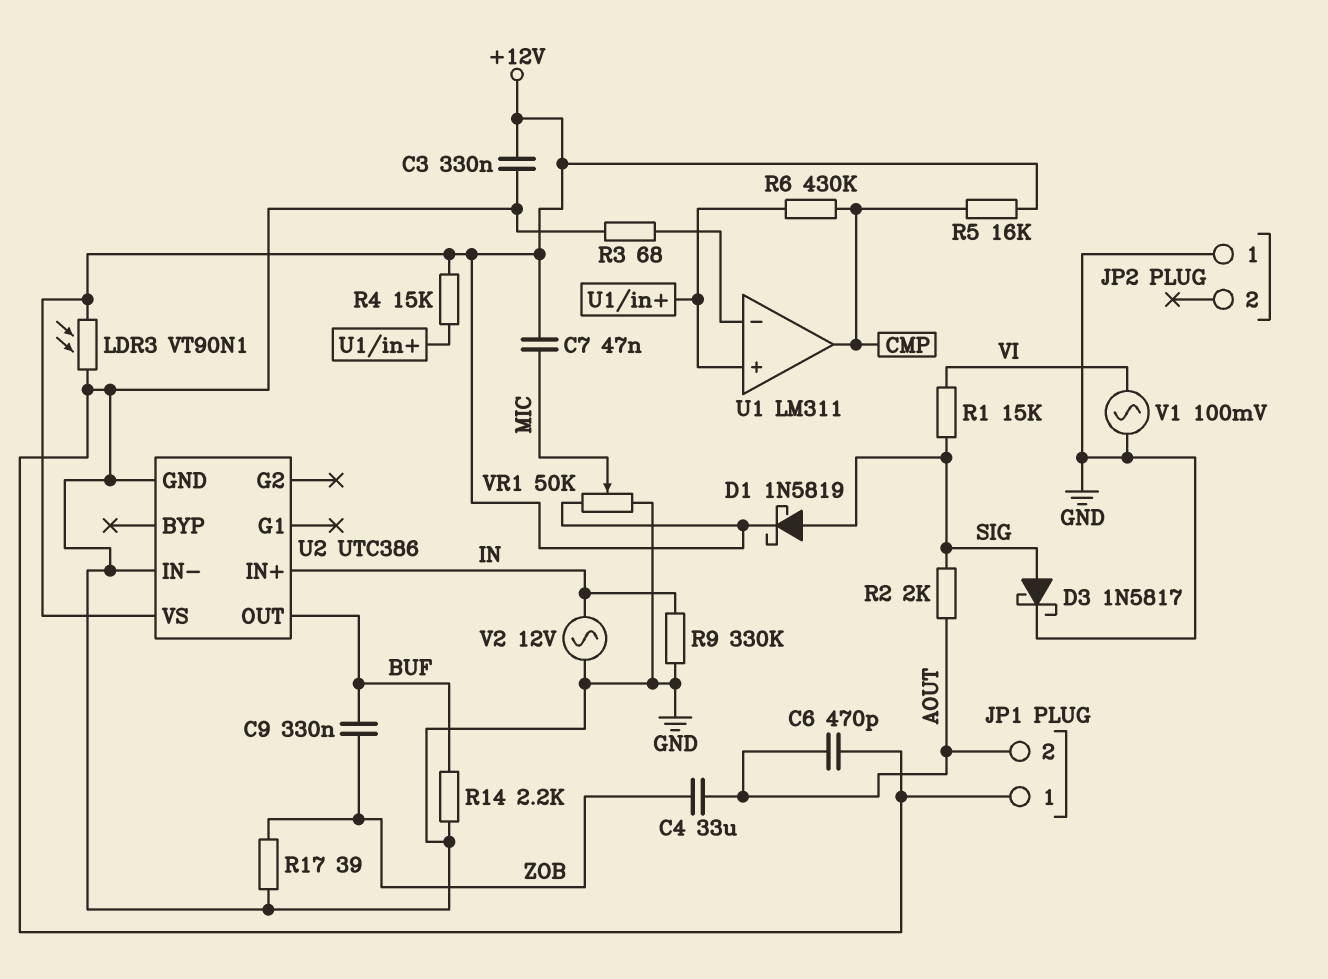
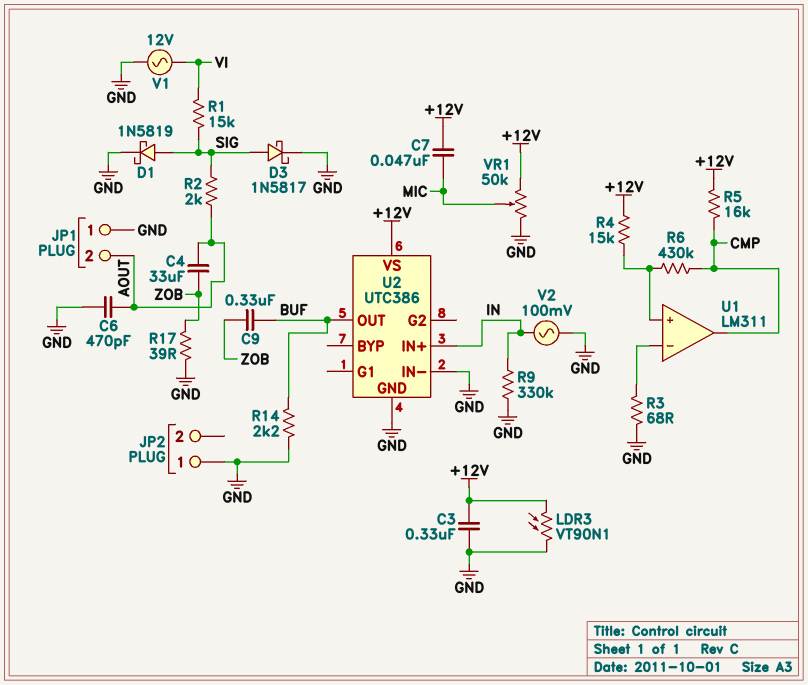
D1: schottky 1N5819 (A SIG, K +12V) -> schottky 1N5819 (A SIG, K GND)
V1: AC 100mV (GND, VI) -> AC 12V (GND, VI)
V2: AC 12V (GND, IN) -> AC 100mV (GND, IN)

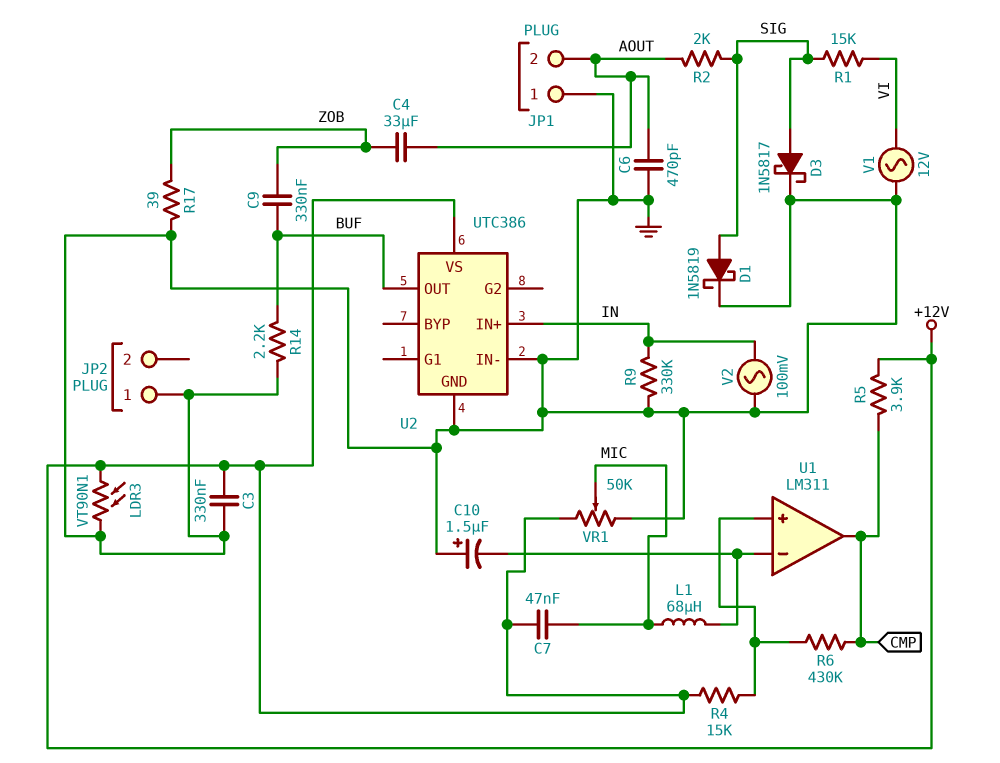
C10: none -> 1.5uF (plus GND, minus U1/in-)
L1: none -> 68uH (MIC, U1/in-)
R3: 68 (GND, U1/in-) -> none
R5: 16k (+12V, CMP) -> 3.9k (+12V, CMP)

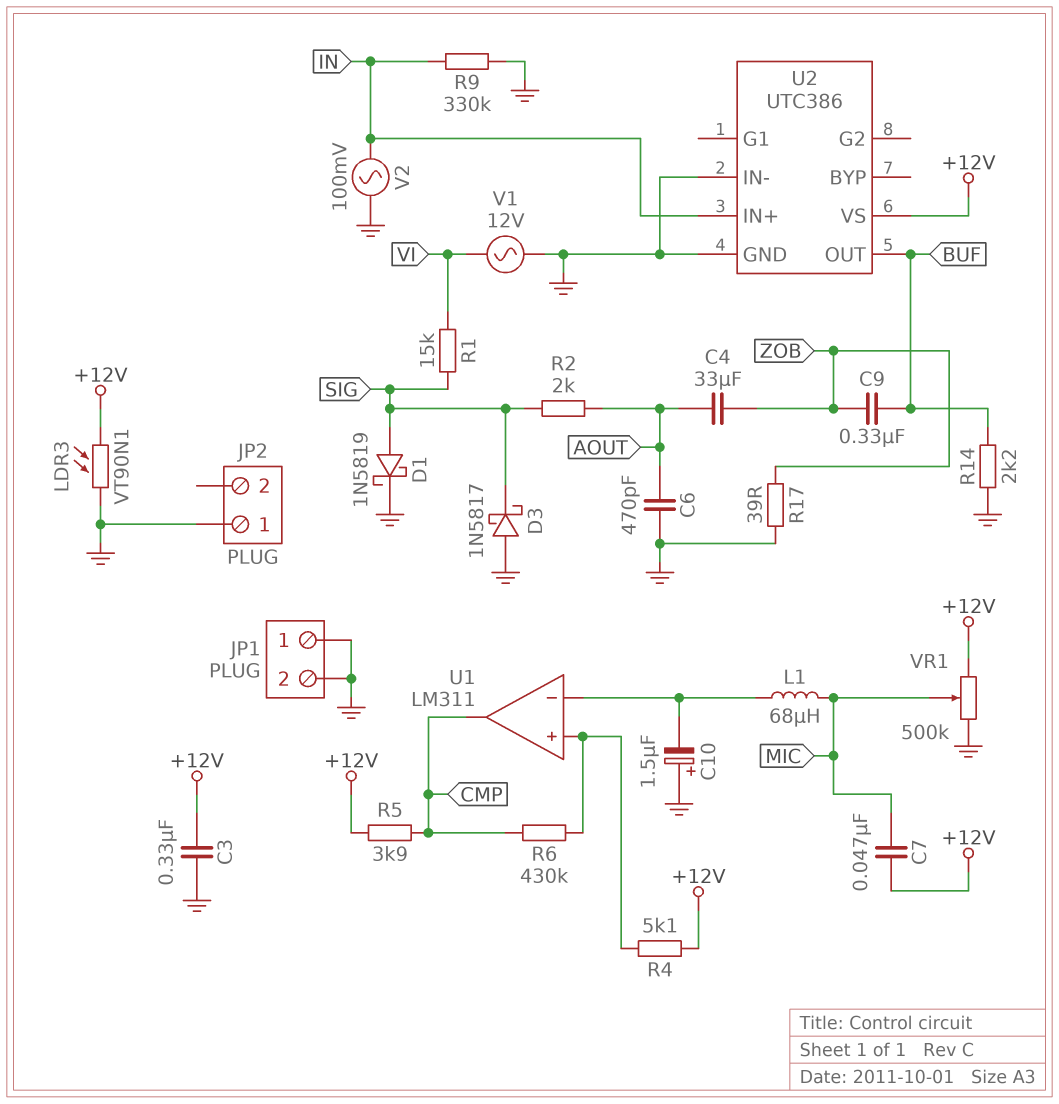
D3: schottky 1N5817 (A SIG, K GND) -> schottky 1N5817 (A GND, K SIG)
JP1 pin 2: AOUT -> GND
R4: 15k (+12V, U1/in+) -> 5.1k (+12V, U1/in+)
VR1: 50k (+12V, GND, wiper MIC) -> 500k (+12V, GND, wiper MIC)

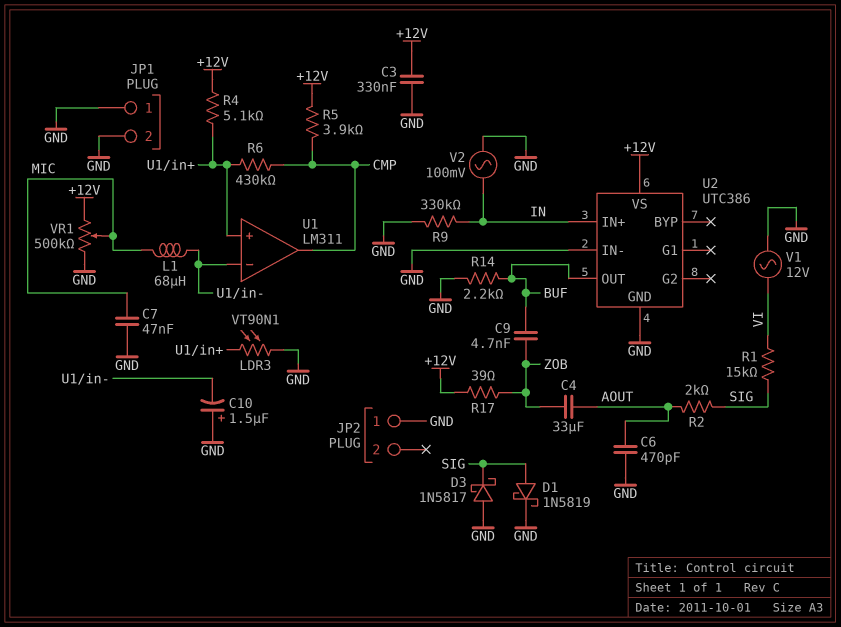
C7: 47nF (+12V, MIC) -> 47nF (GND, MIC)
C9: 330nF (BUF, ZOB) -> 4.7nF (BUF, ZOB)
LDR3: VT90N1 (+12V, GND) -> VT90N1 (GND, U1/in+)
R17: 39 (GND, ZOB) -> 39 (+12V, ZOB)

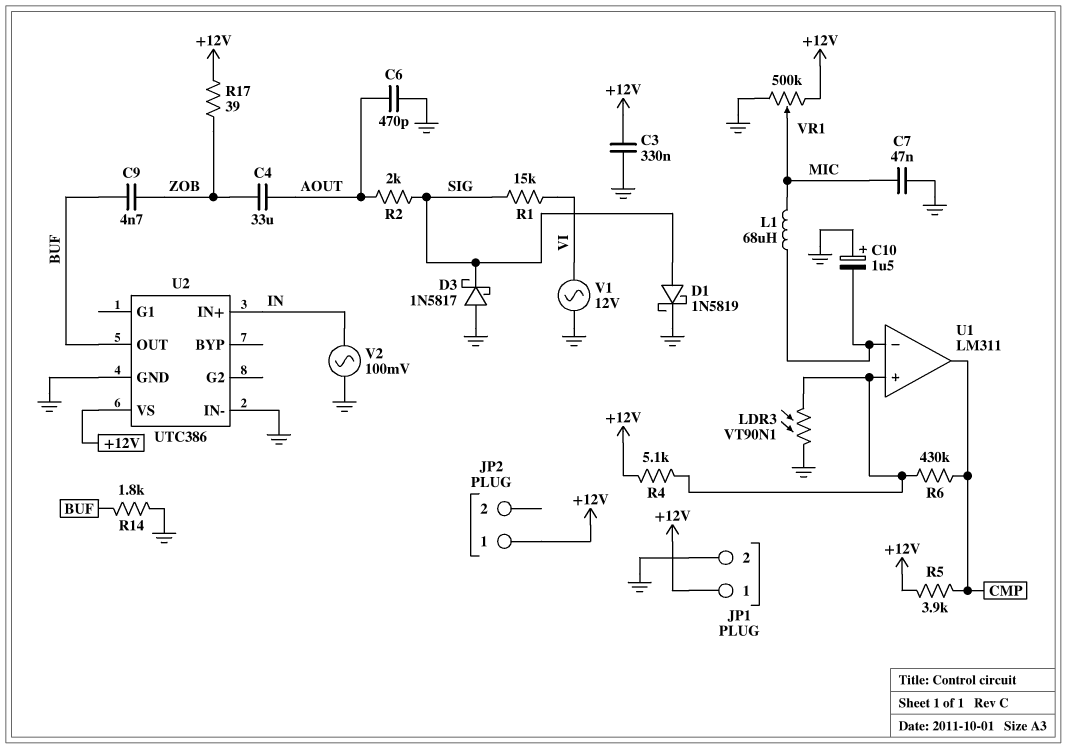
JP1 pin 1: GND -> +12V
JP2 pin 1: GND -> +12V
R9: 330k (GND, IN) -> none
R14: 2.2k (BUF, GND) -> 1.8k (BUF, GND)

